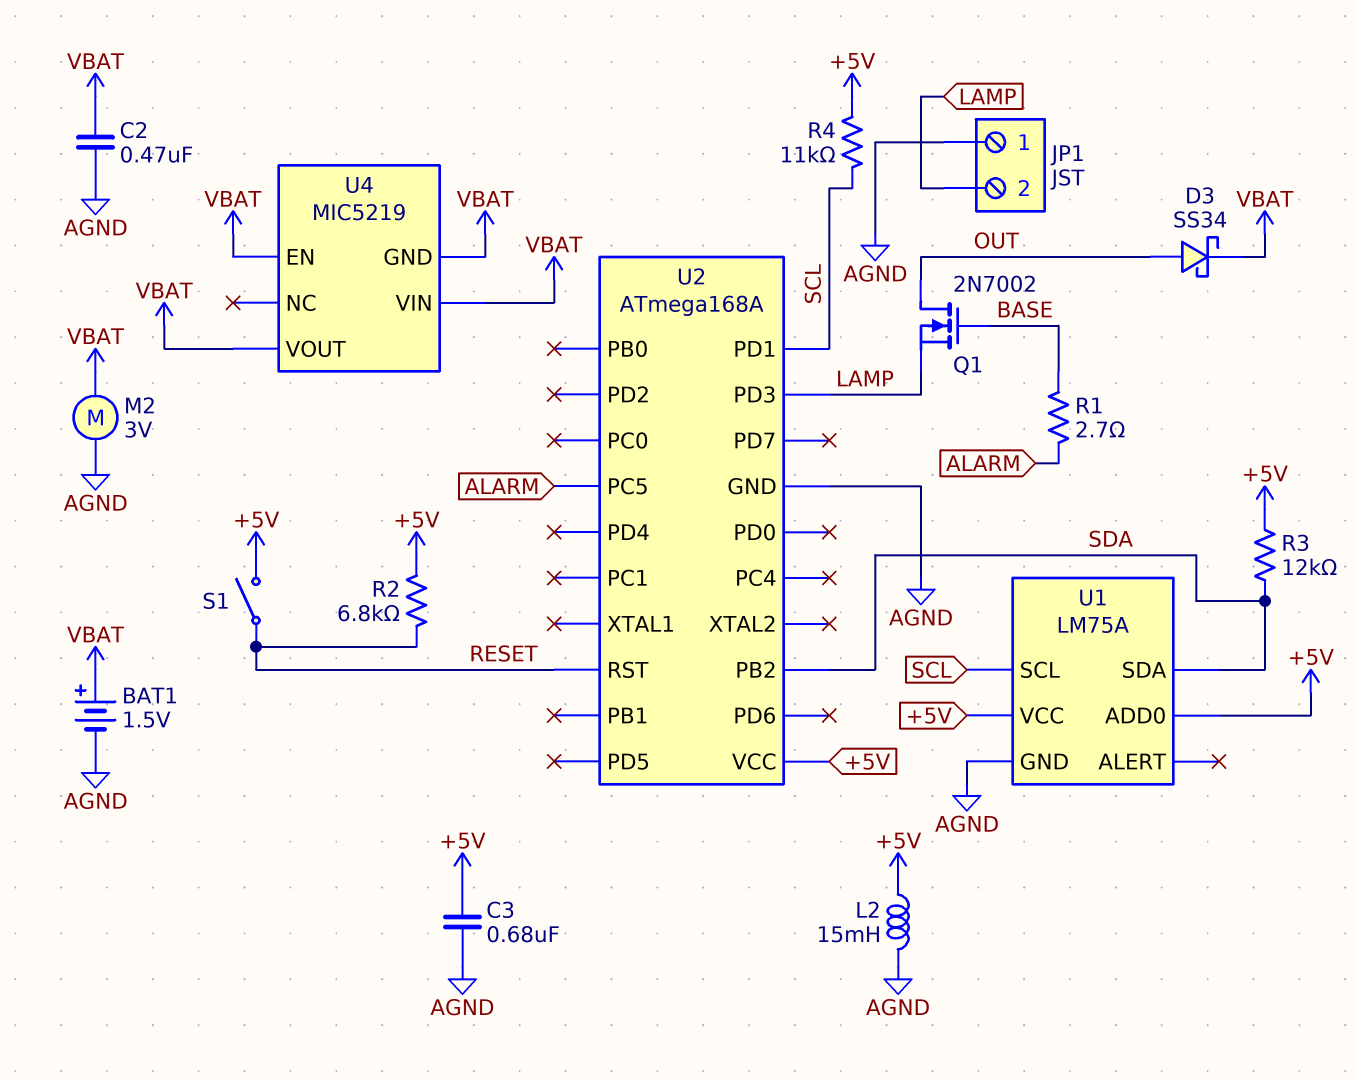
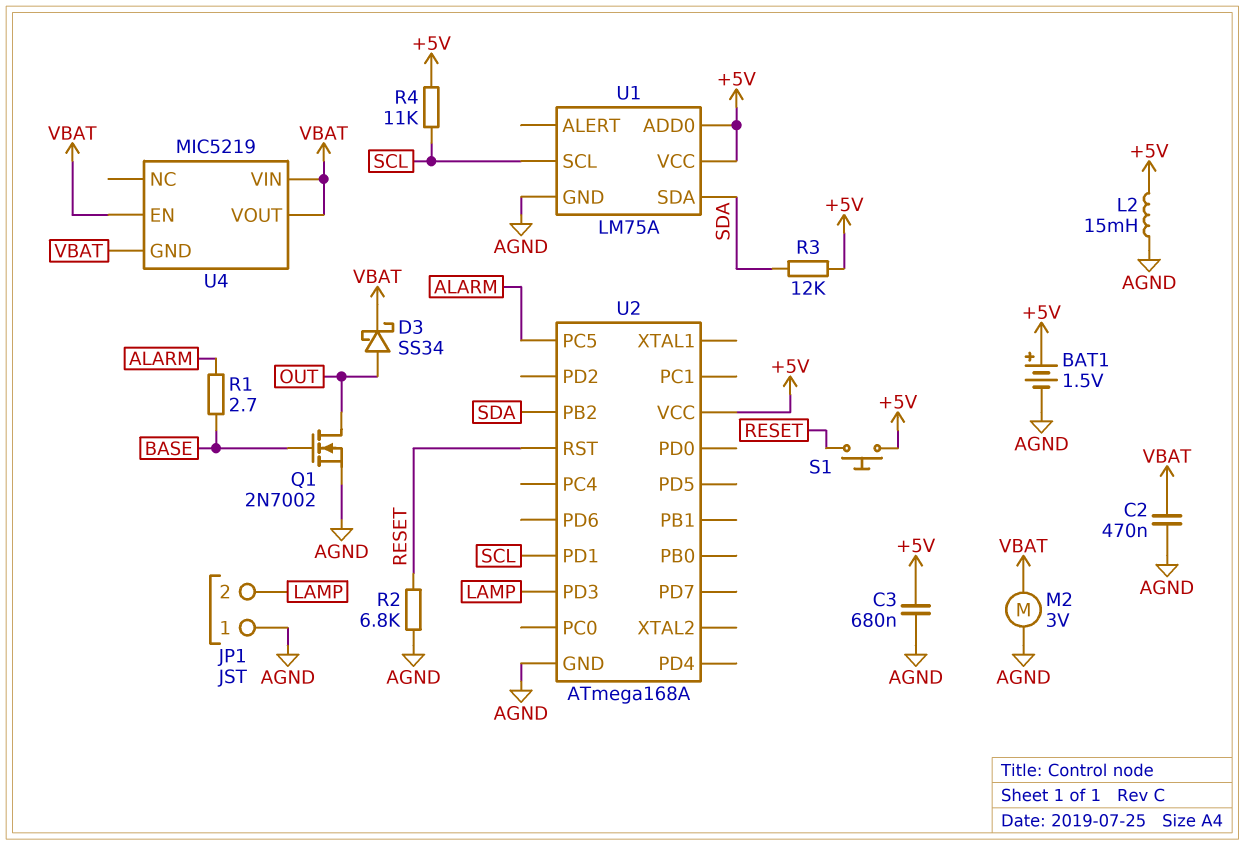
BAT1: 1.5V (plus VBAT, minus AGND) -> 1.5V (plus +5V, minus AGND)
Q1: NMOS 2N7002 (G BASE, D OUT, S LAMP) -> NMOS 2N7002 (G BASE, D OUT, S AGND)
R2: 6.8k (+5V, RESET) -> 6.8k (AGND, RESET)
S1: switch (+5V, RESET) -> button (+5V, RESET)

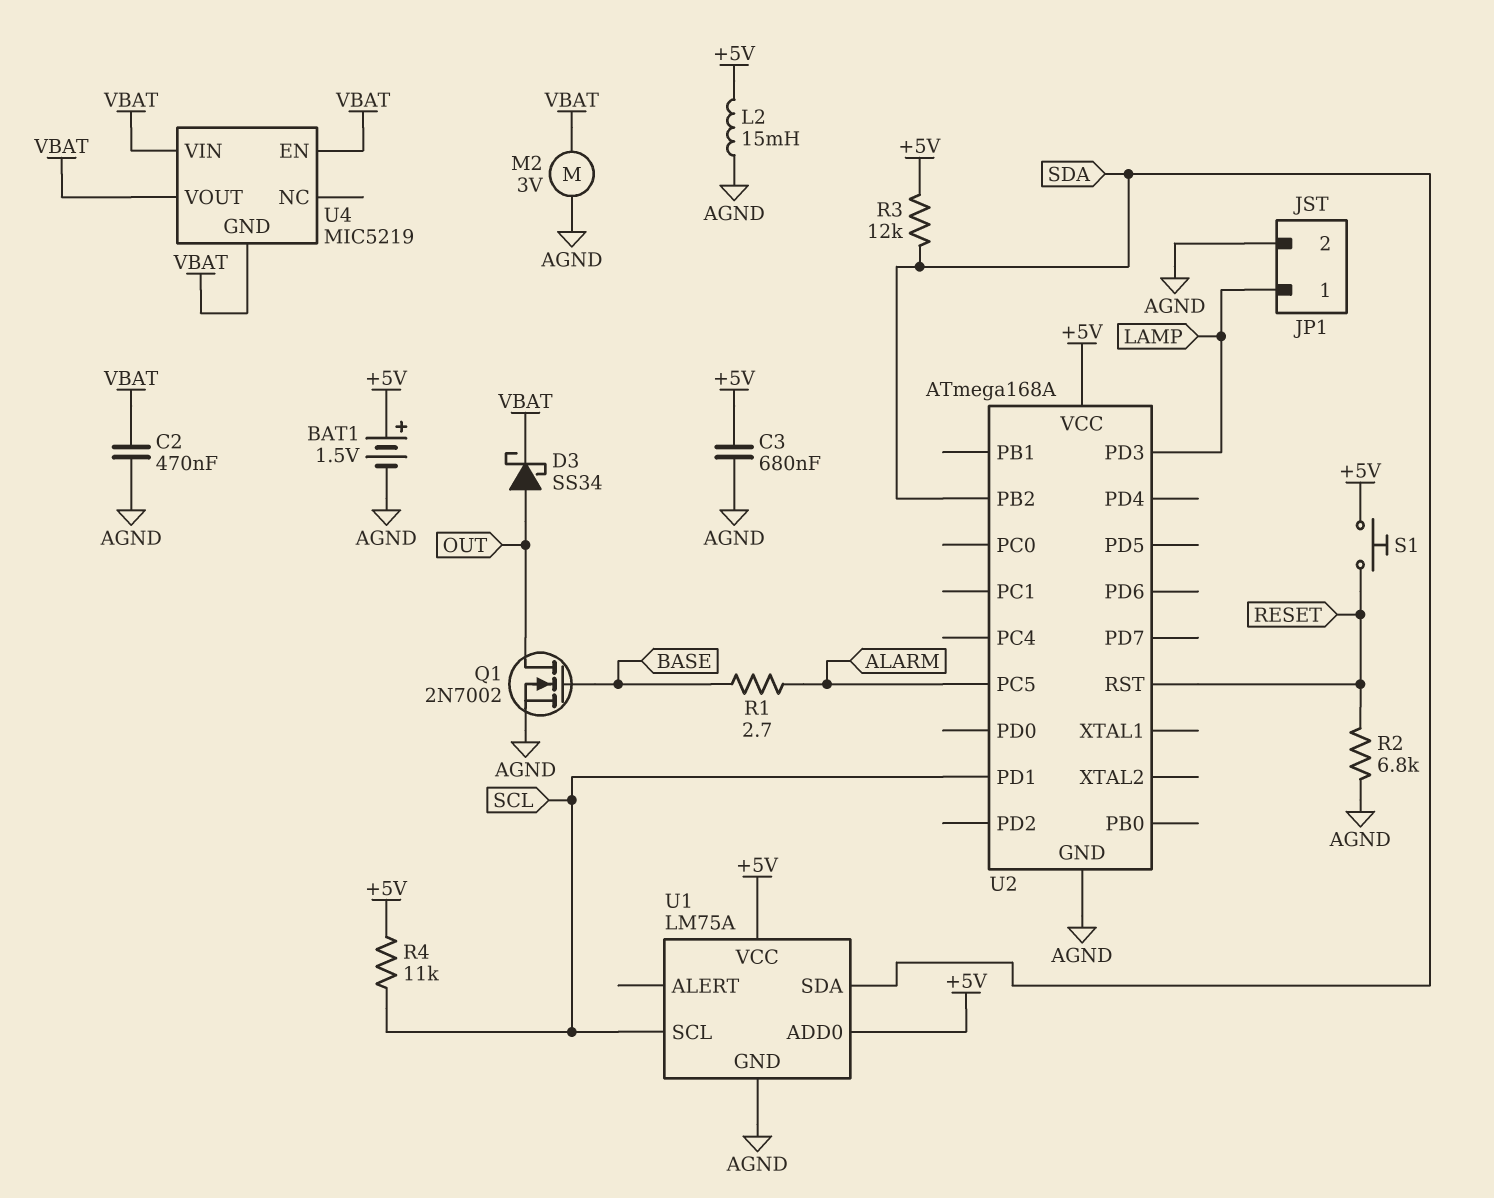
JP1 pin 1: AGND -> LAMP
JP1 pin 2: LAMP -> AGND

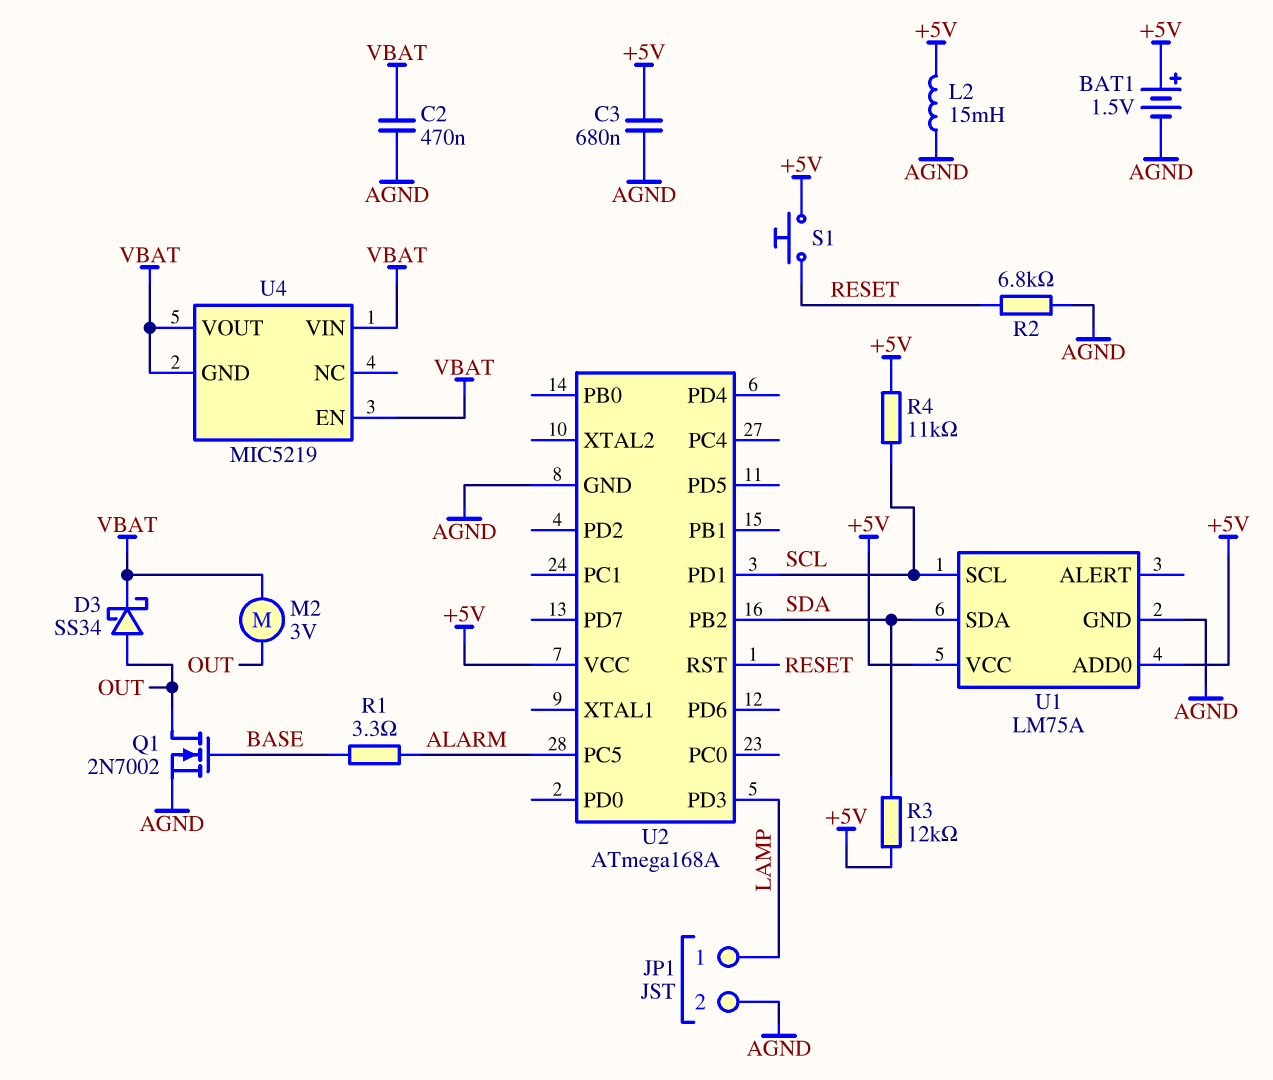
M2: motor 3V (AGND, VBAT) -> motor 3V (OUT, VBAT)
R1: 2.7 (ALARM, BASE) -> 3.3 (ALARM, BASE)

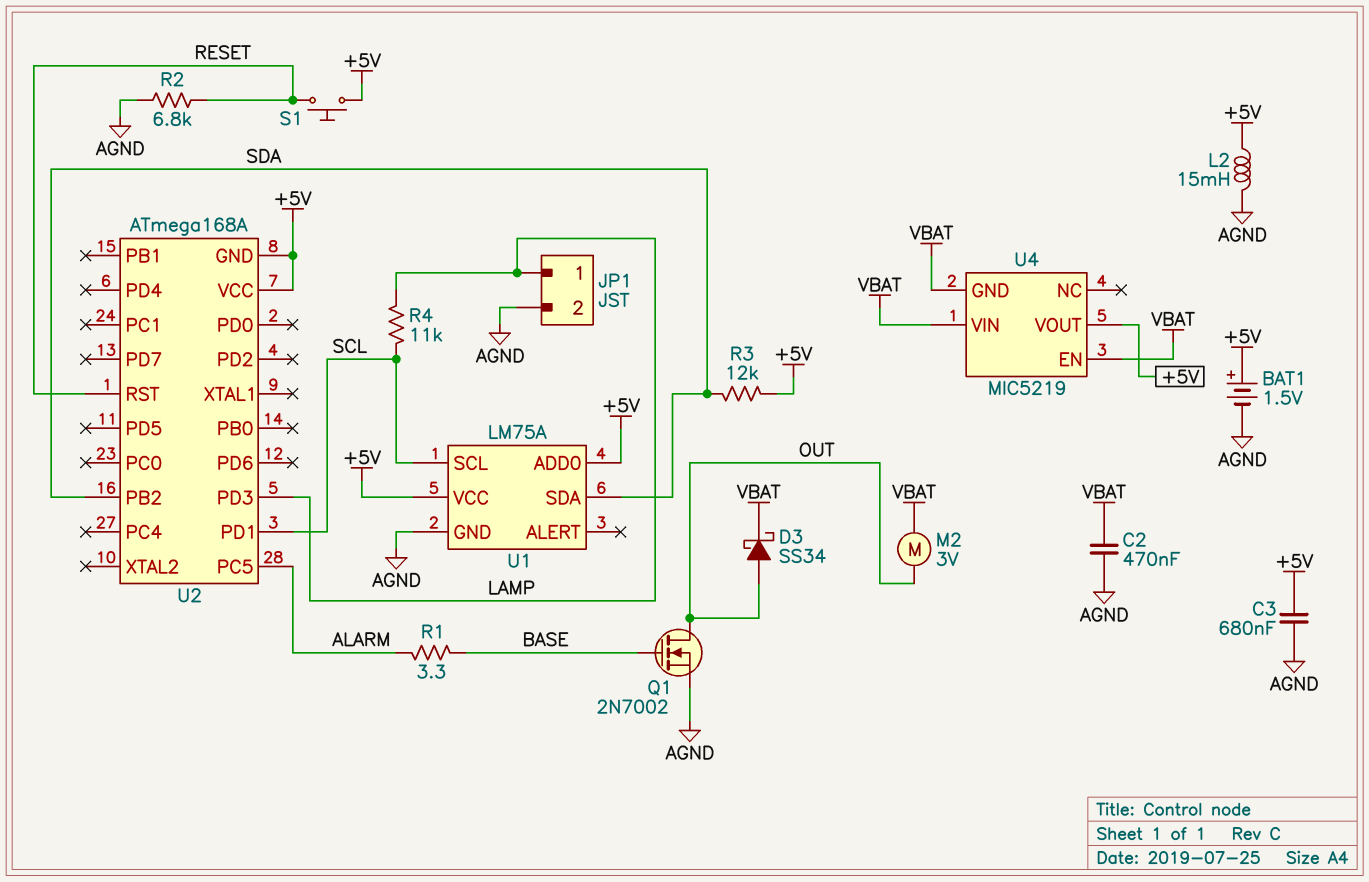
R4: 11k (+5V, SCL) -> 11k (LAMP, SCL)
U2 pin GND: AGND -> +5V
U4 pin VOUT: VBAT -> +5V

